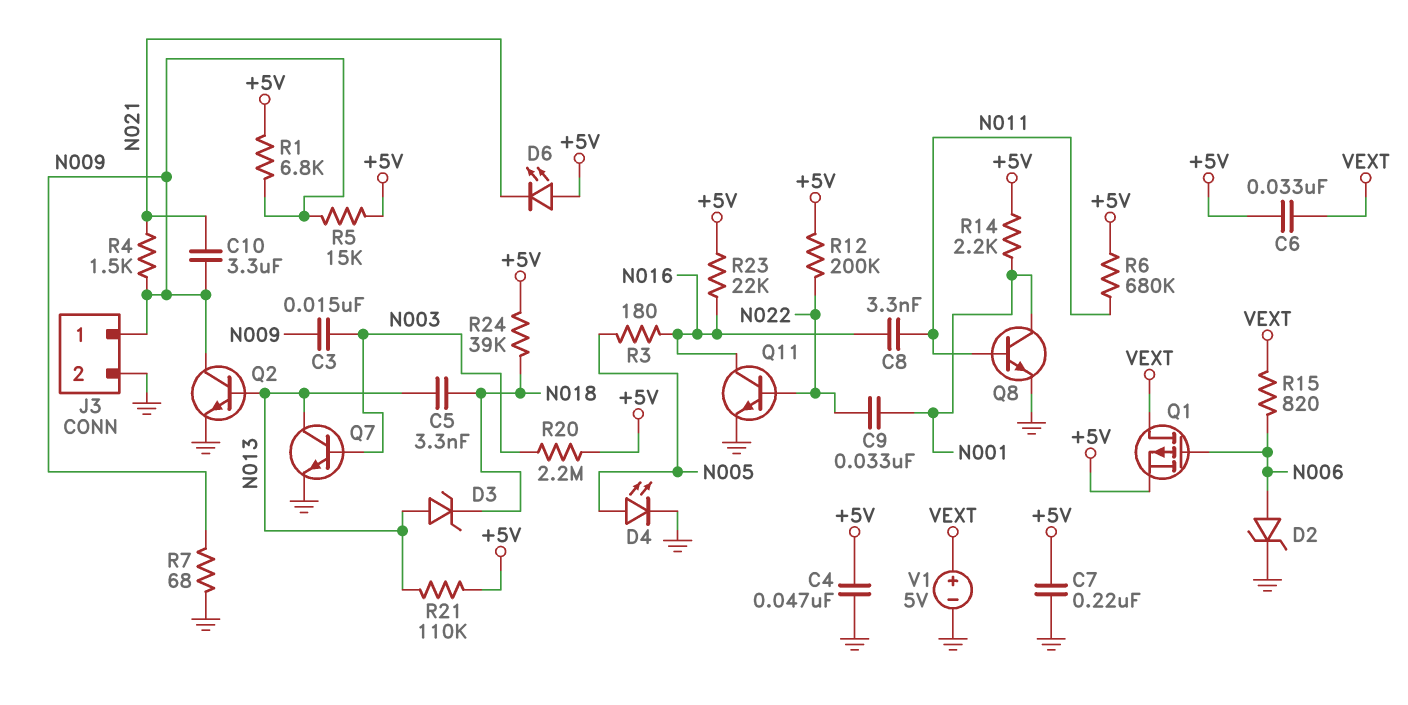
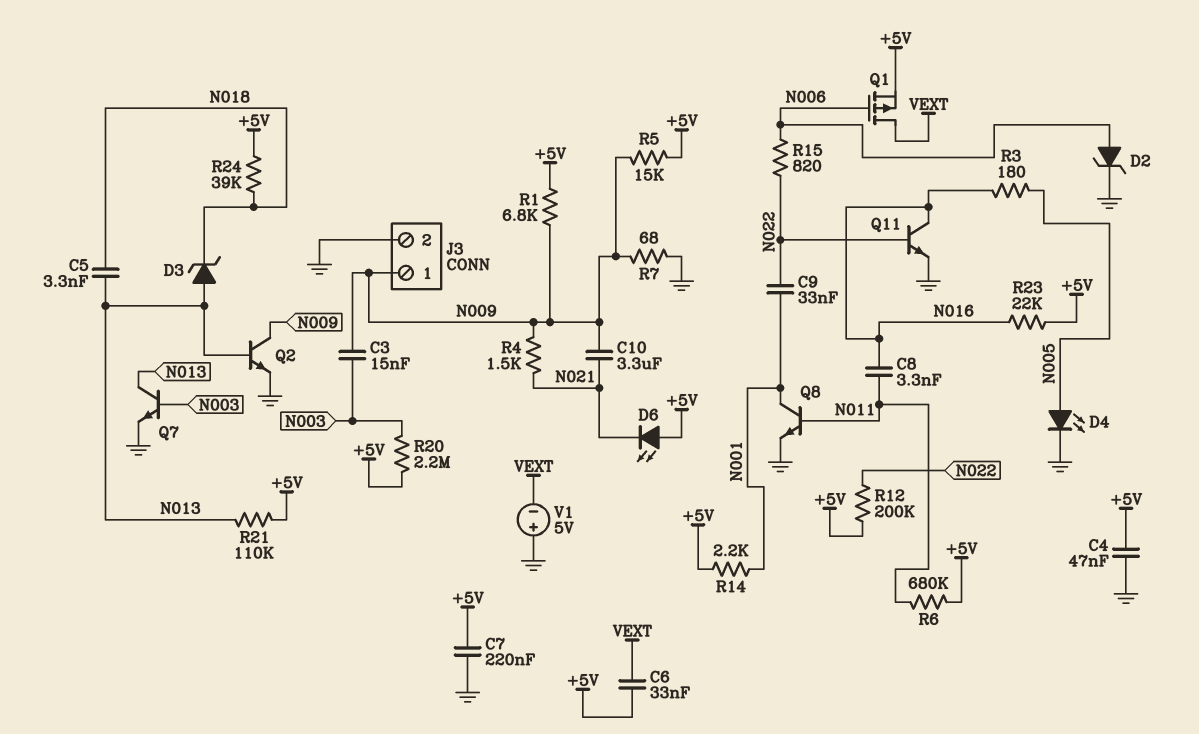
R15: 820 (N006, VEXT) -> 820 (N006, N022)
V1: 5V (plus VEXT, minus GND) -> 5V (plus GND, minus VEXT)

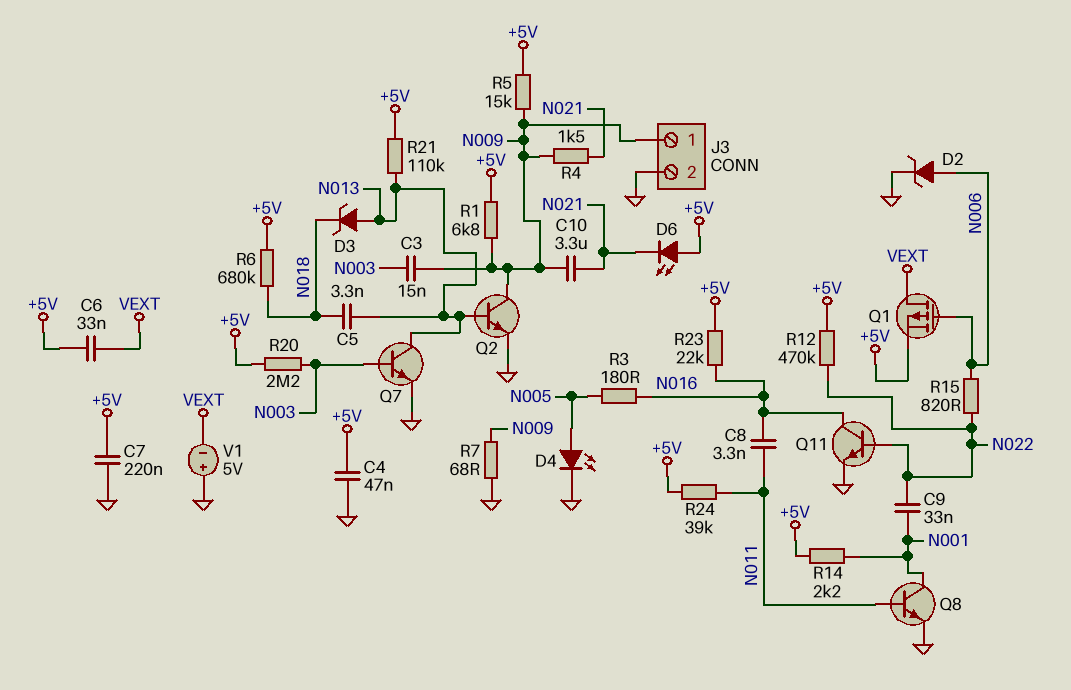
R6: 680k (+5V, N011) -> 680k (+5V, N018)
R12: 200k (+5V, N022) -> 470k (+5V, N022)
R24: 39k (+5V, N018) -> 39k (+5V, N011)

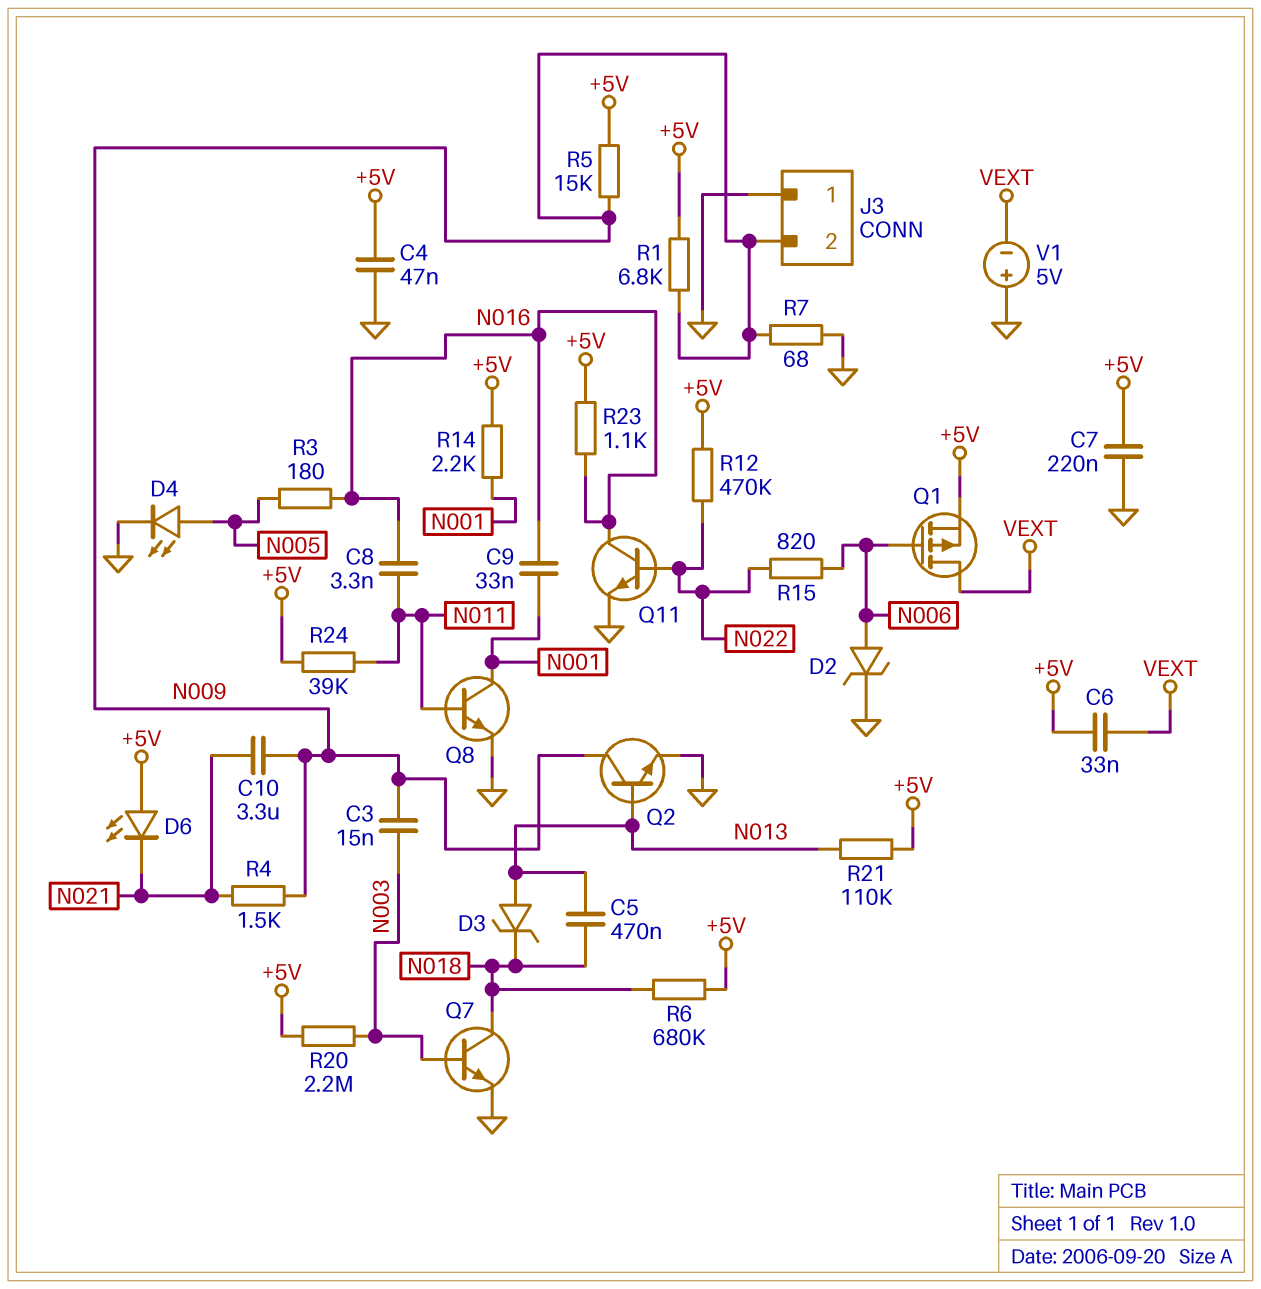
C5: 3.3nF (N013, N018) -> 470nF (N013, N018)
C9: 33nF (N001, N022) -> 33nF (N001, N016)
J3 pin 1: N009 -> GND
J3 pin 2: GND -> N009
Q7: NPN (B N003, C N013, E GND) -> NPN (B N003, C N018, E GND)
R23: 22k (+5V, N016) -> 1.1k (+5V, N016)

